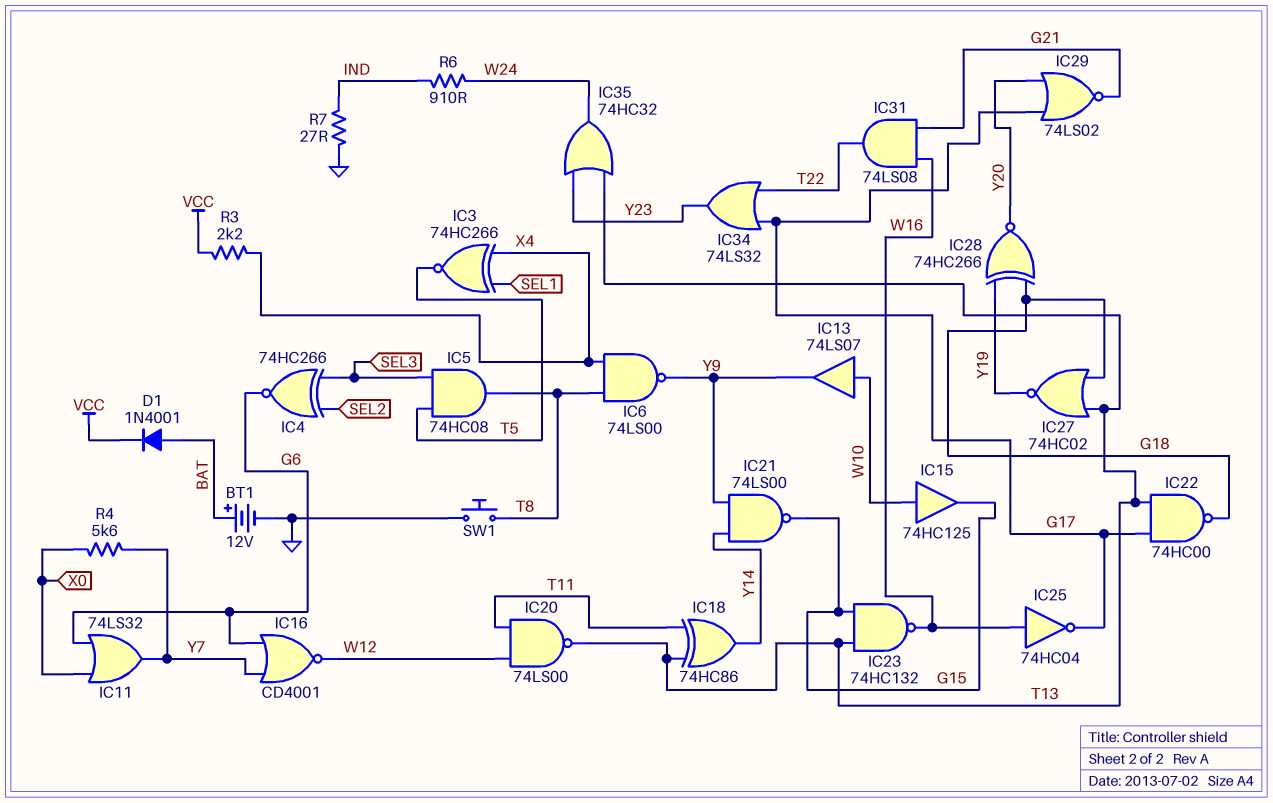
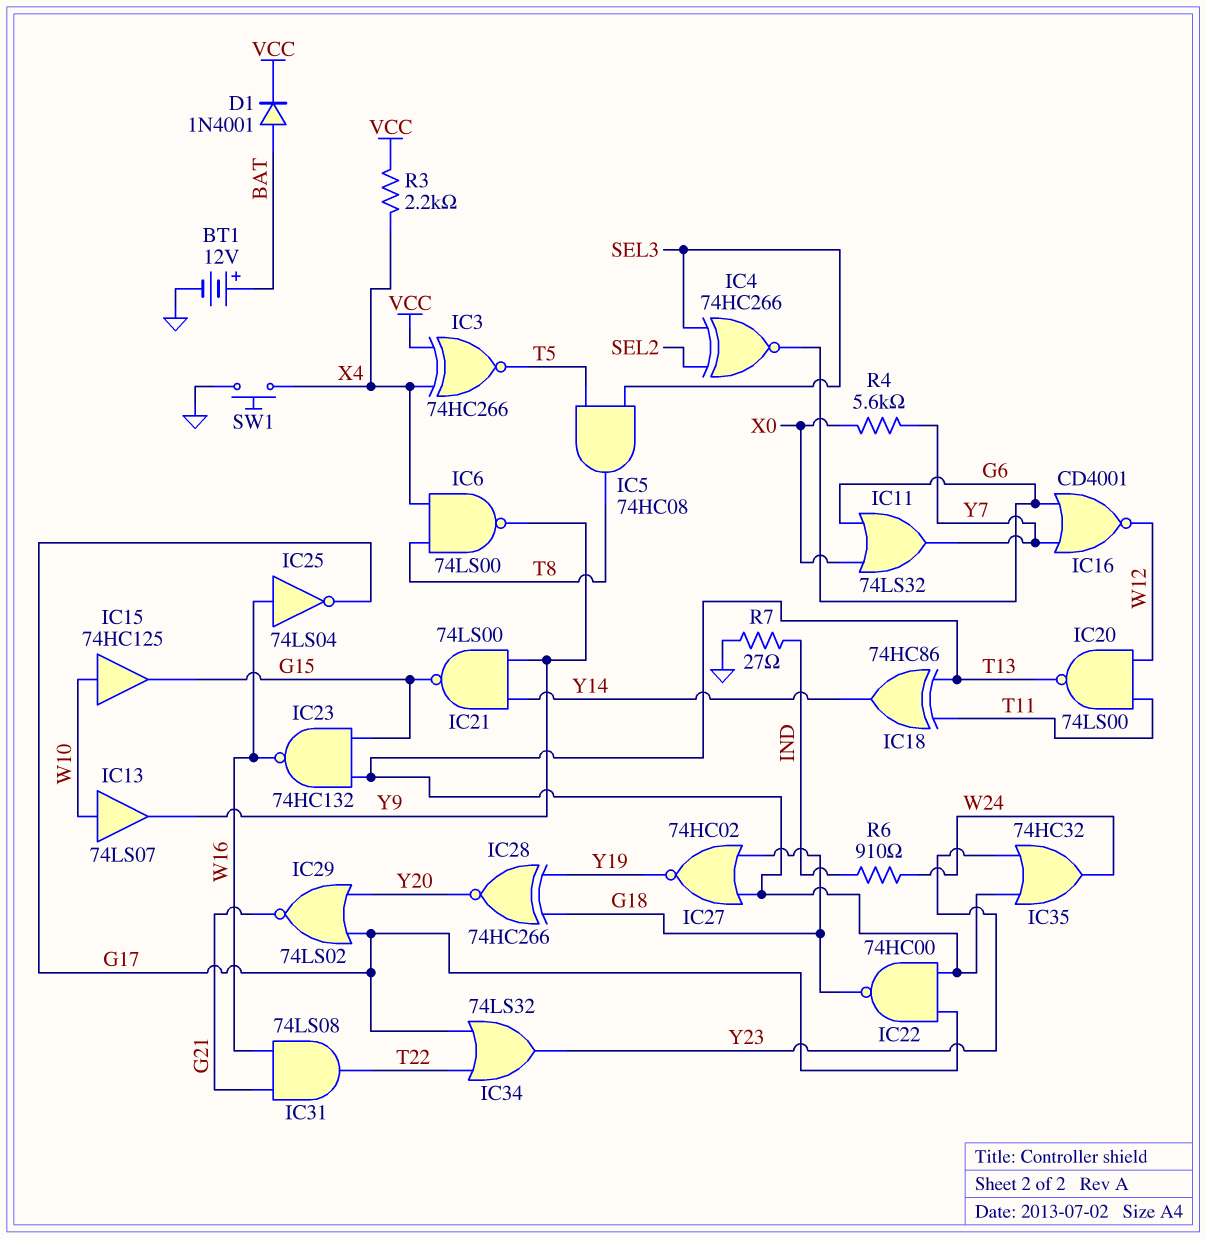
IC3: XNOR 74HC266 (in SEL1, in X4, out T5) -> XNOR 74HC266 (in VCC, in X4, out T5)
IC25: NOT 74HC04 (in W16, out G17) -> NOT 74LS04 (in W16, out G17)
SW1: button (GND, T8) -> button (GND, X4)

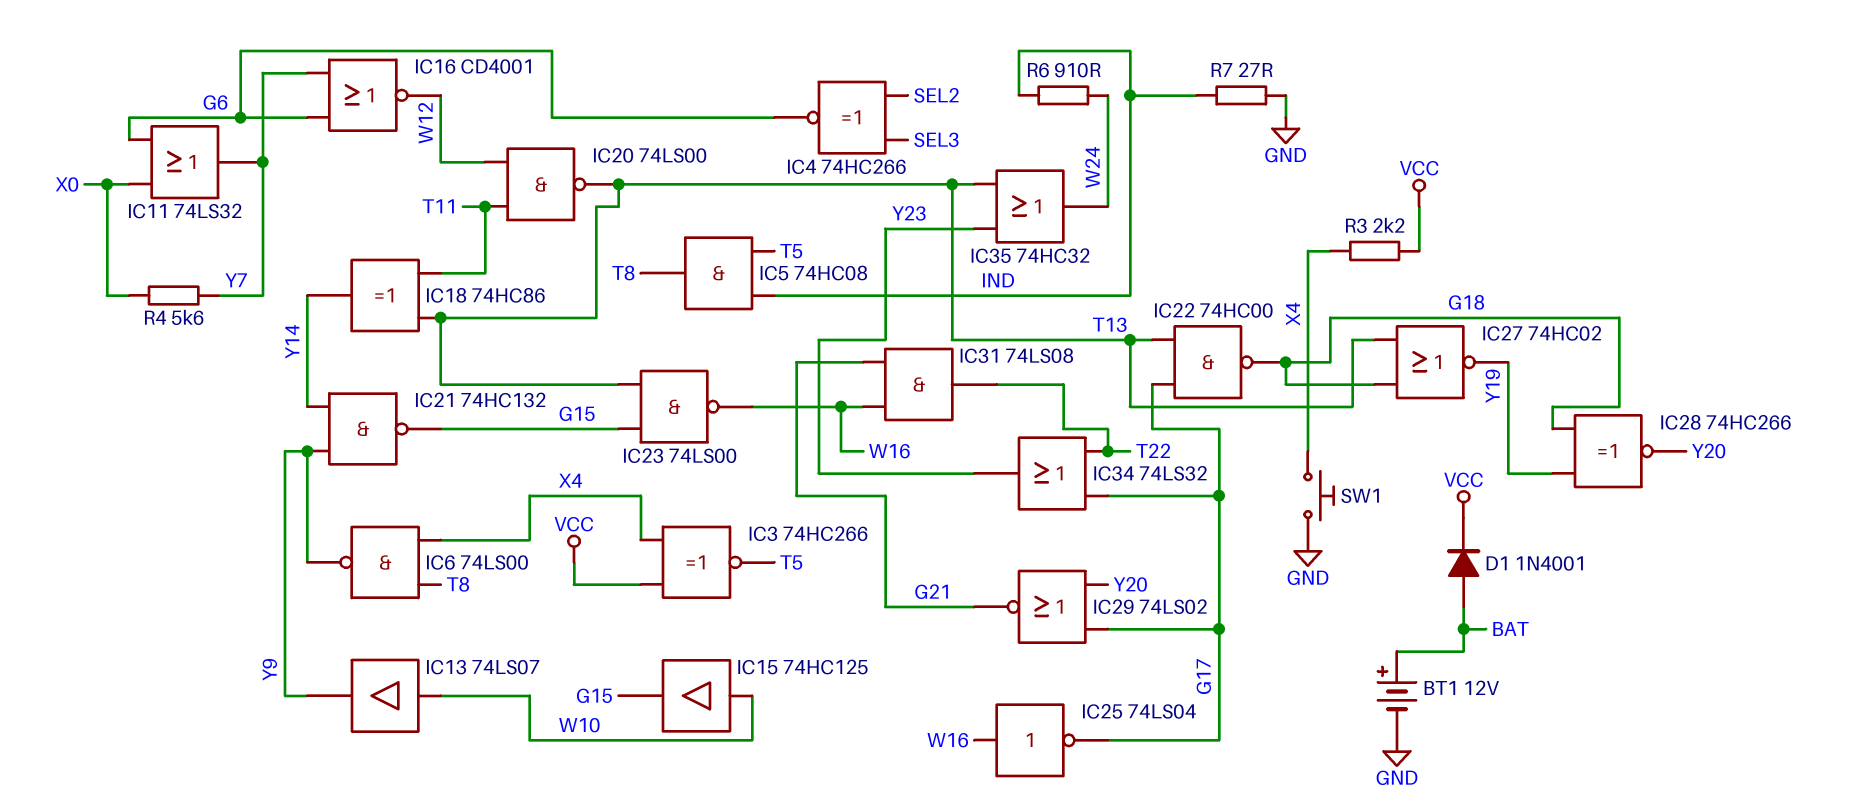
IC5: AND 74HC08 (in SEL3, in T5, out T8) -> AND 74HC08 (in IND, in T5, out T8)
IC21: NAND 74LS00 (in Y9, in Y14, out G15) -> NAND 74HC132 (in Y9, in Y14, out G15)
IC23: NAND 74HC132 (in G15, in T13, out W16) -> NAND 74LS00 (in G15, in T13, out W16)

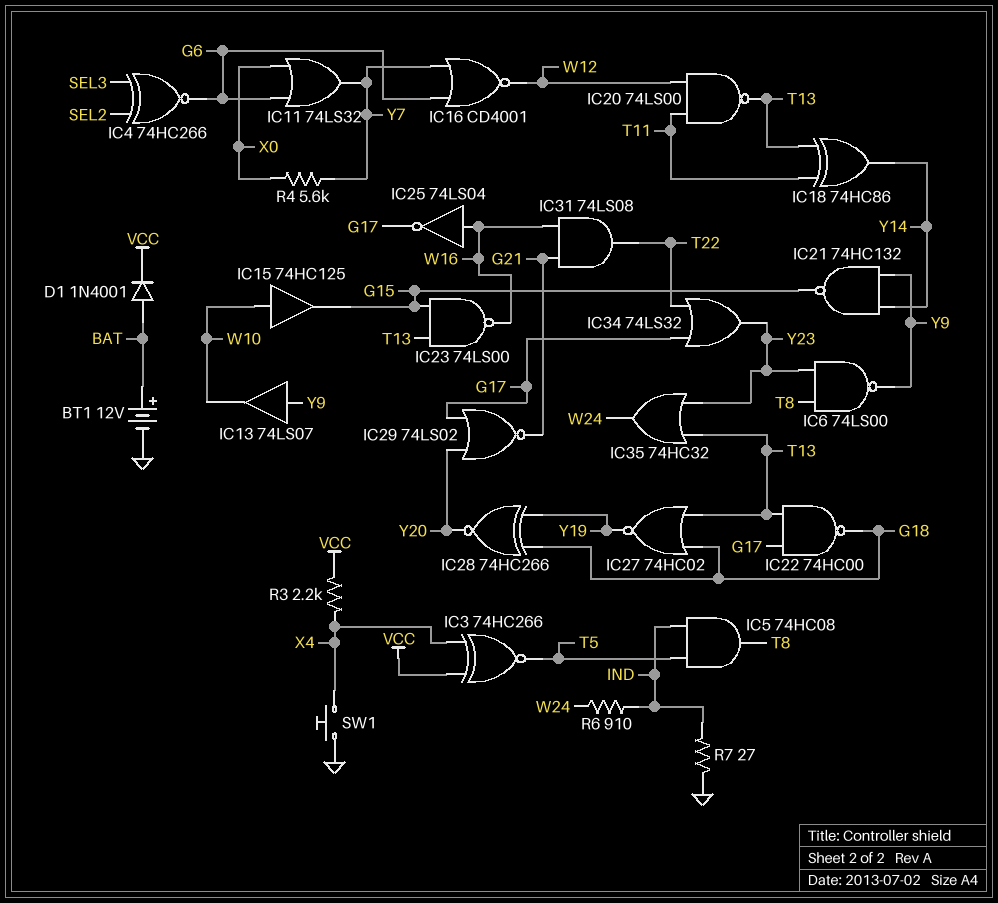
IC6: NAND 74LS00 (in T8, in X4, out Y9) -> NAND 74LS00 (in T8, in Y23, out Y9)
IC13: buffer 74LS07 (in W10, out Y9) -> buffer 74LS07 (in Y9, out W10)

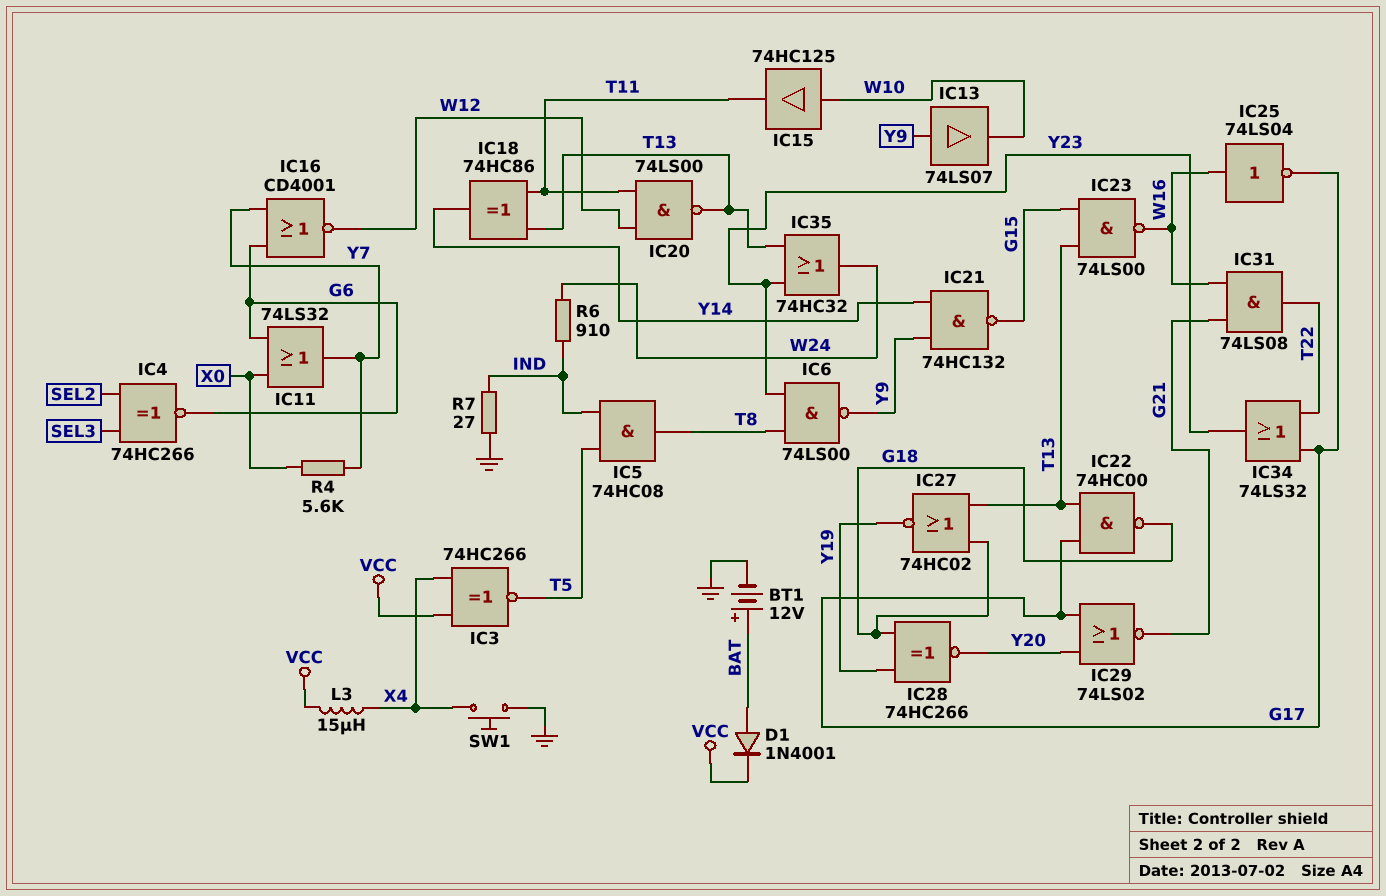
IC15: buffer 74HC125 (in W10, out G15) -> buffer 74HC125 (in W10, out T11)
L3: none -> 15uH (VCC, X4)
R3: 2.2k (VCC, X4) -> none

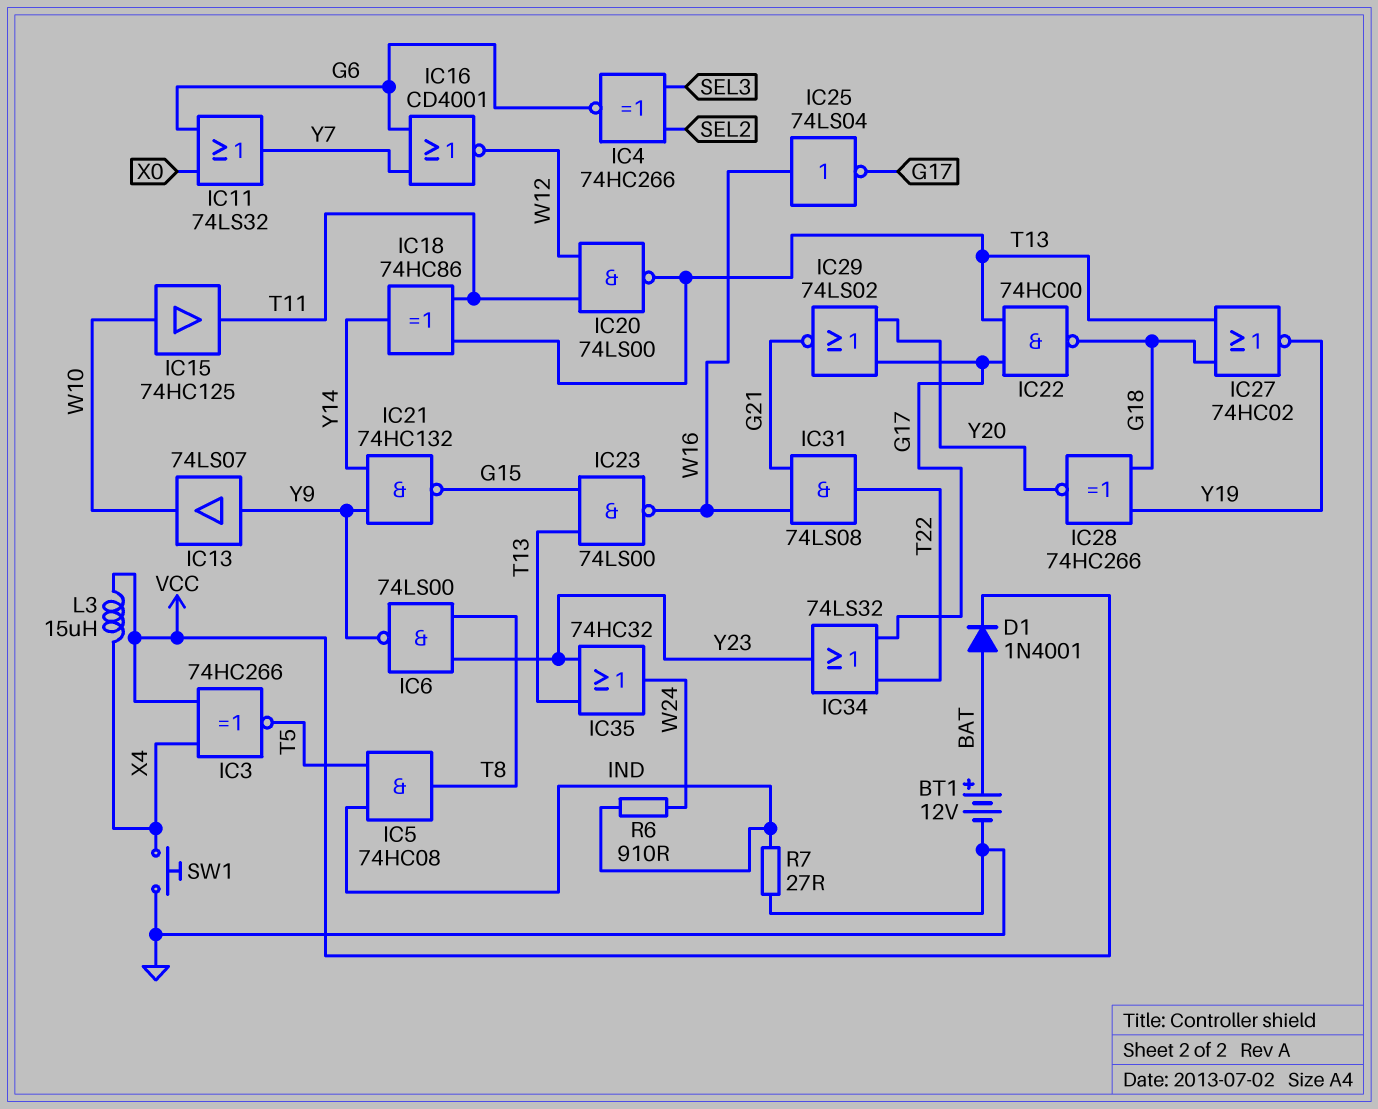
R4: 5.6k (X0, Y7) -> none

